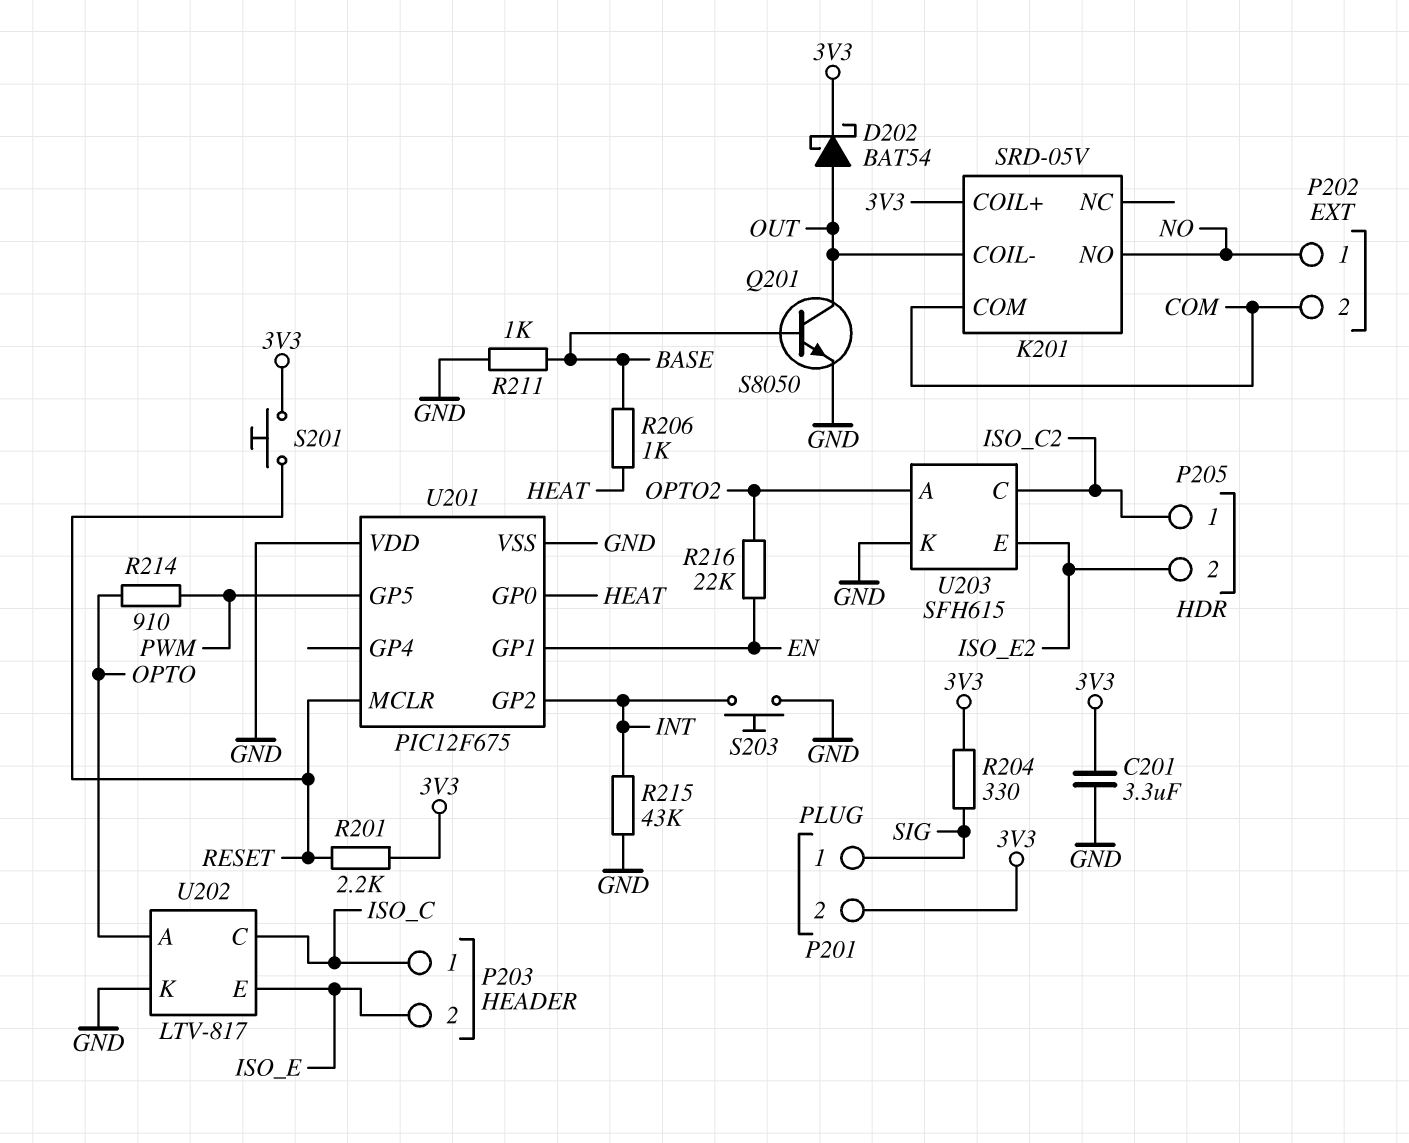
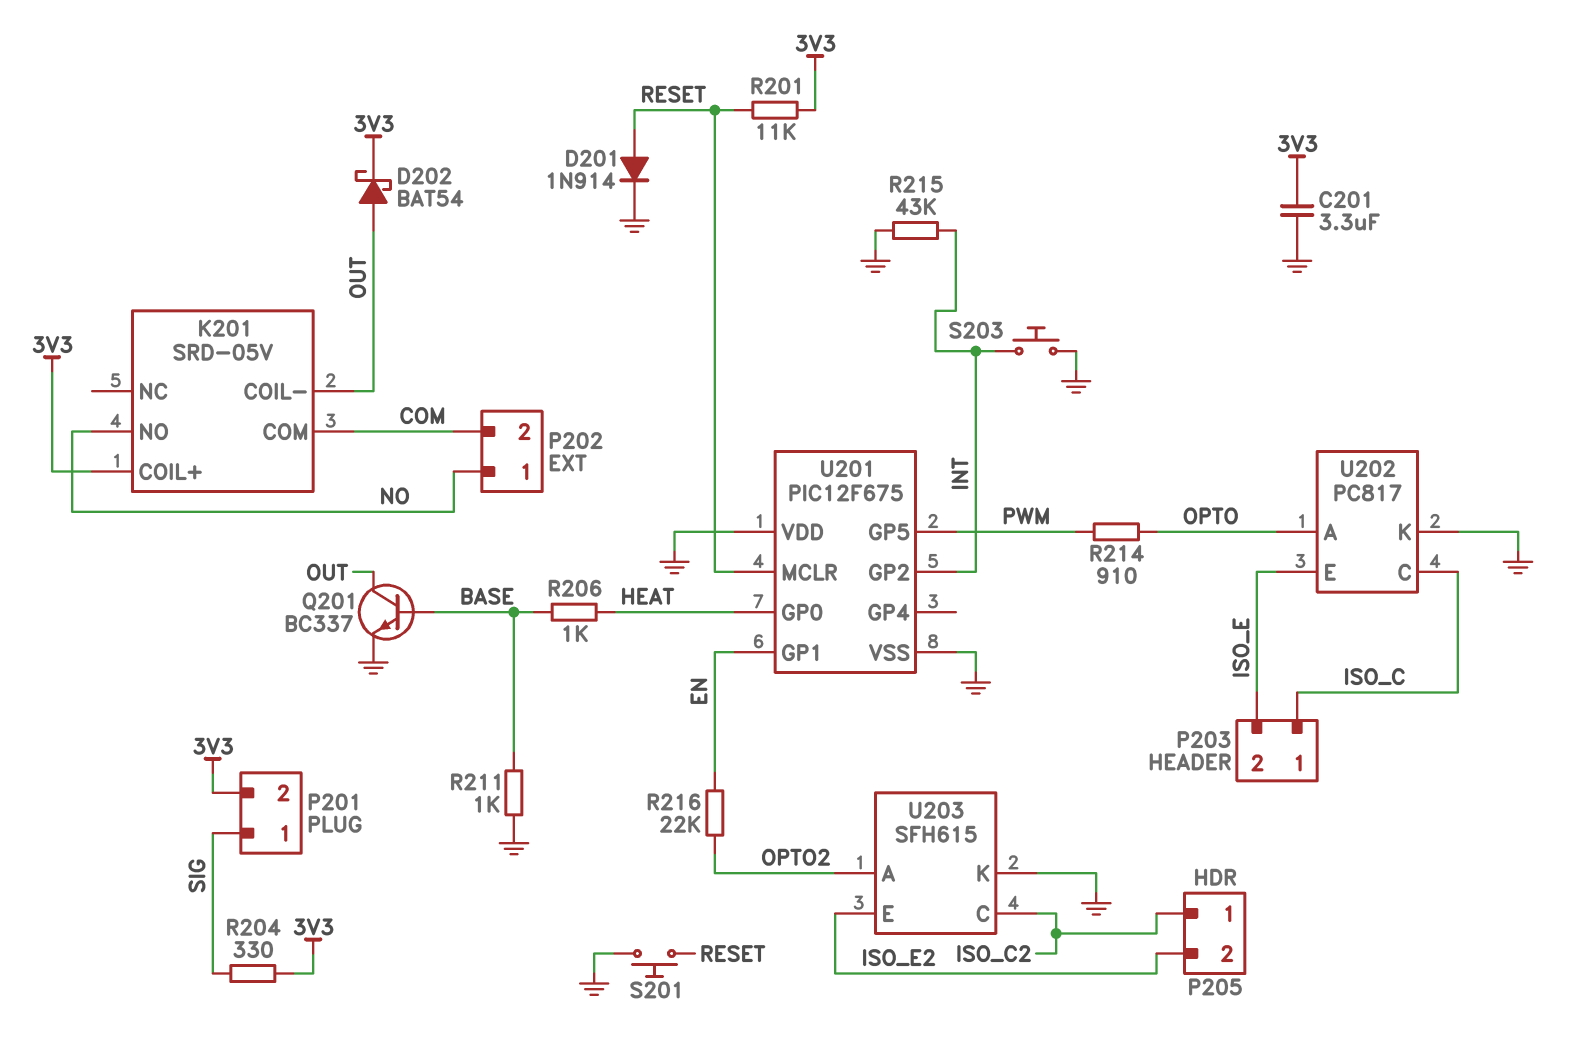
D201: none -> diode 1N914 (A RESET, K GND)
Q201: NPN S8050 (B BASE, C OUT, E GND) -> NPN BC337 (B BASE, C OUT, E GND)
R201: 2.2k (3V3, RESET) -> 11k (3V3, RESET)
S201: button (3V3, RESET) -> button (GND, RESET)
U202: LTV-817 -> PC817

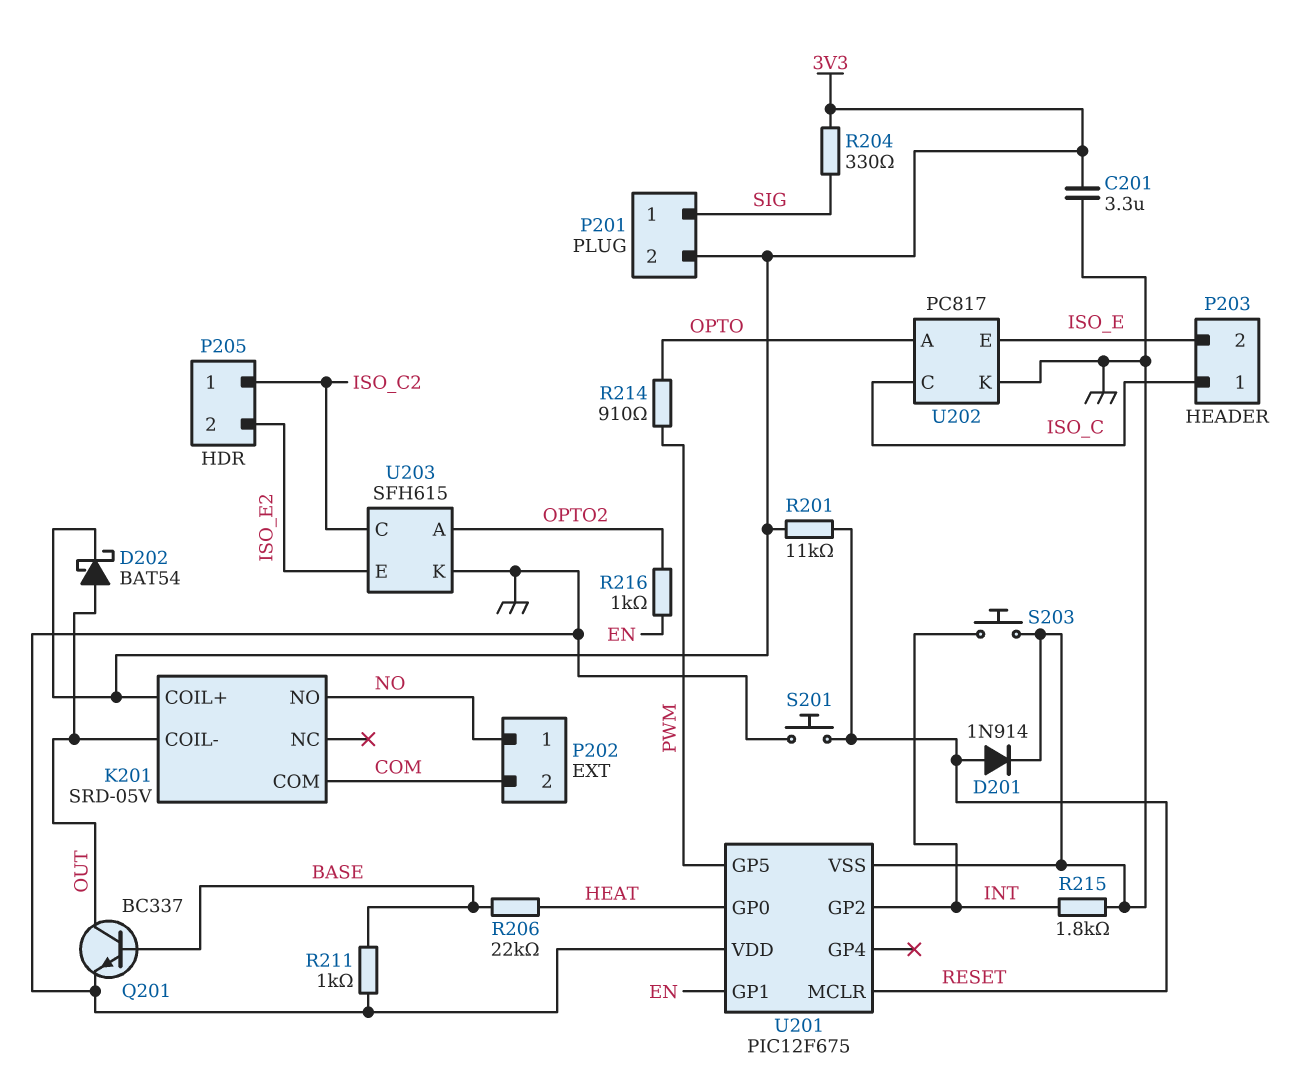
R206: 1k (BASE, HEAT) -> 22k (BASE, HEAT)
R215: 43k (GND, INT) -> 1.8k (GND, INT)
R216: 22k (EN, OPTO2) -> 1k (EN, OPTO2)

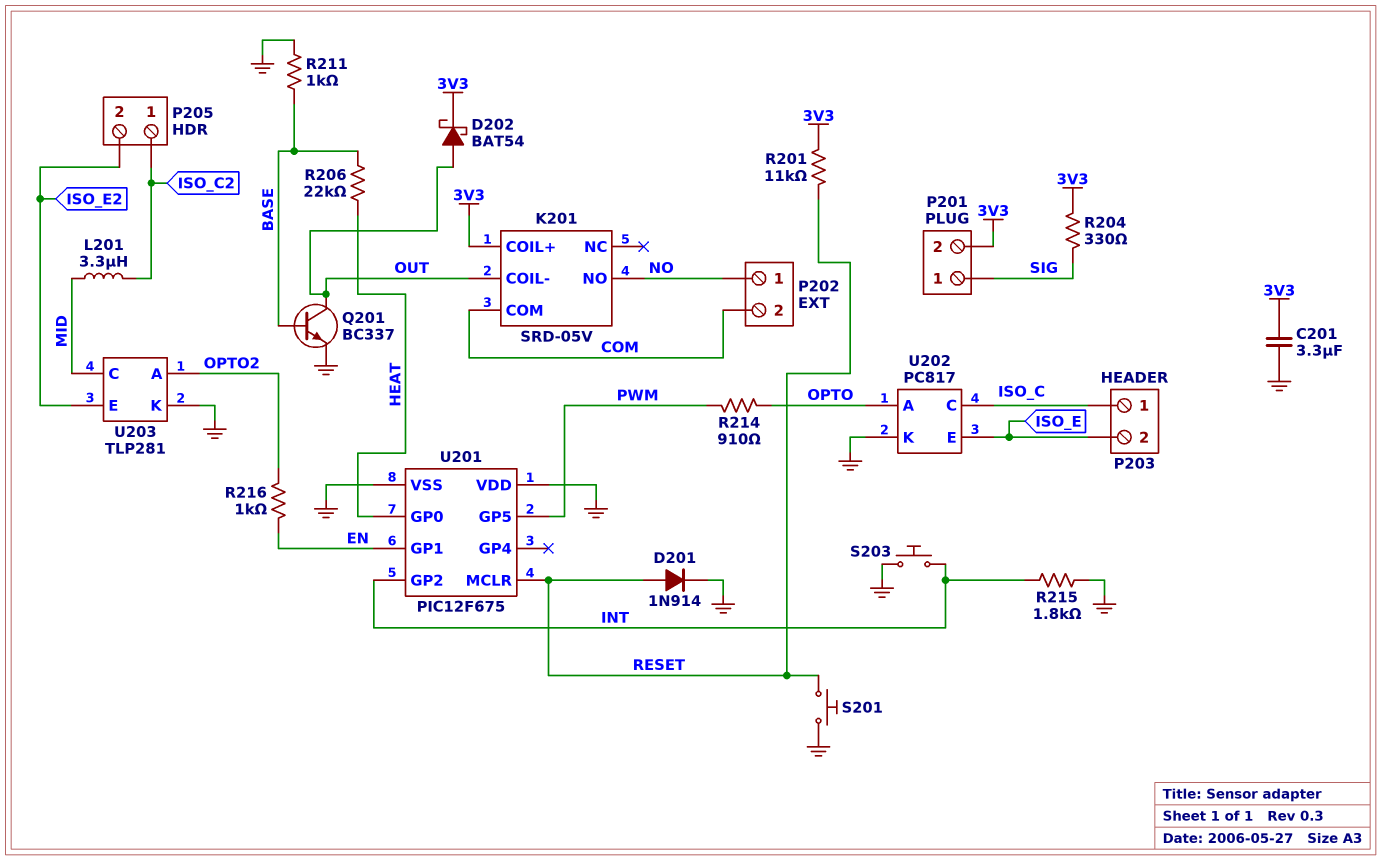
L201: none -> 3.3uH (ISO_C2, MID)
U203: SFH615 -> TLP281
U203 pin C: ISO_C2 -> MID

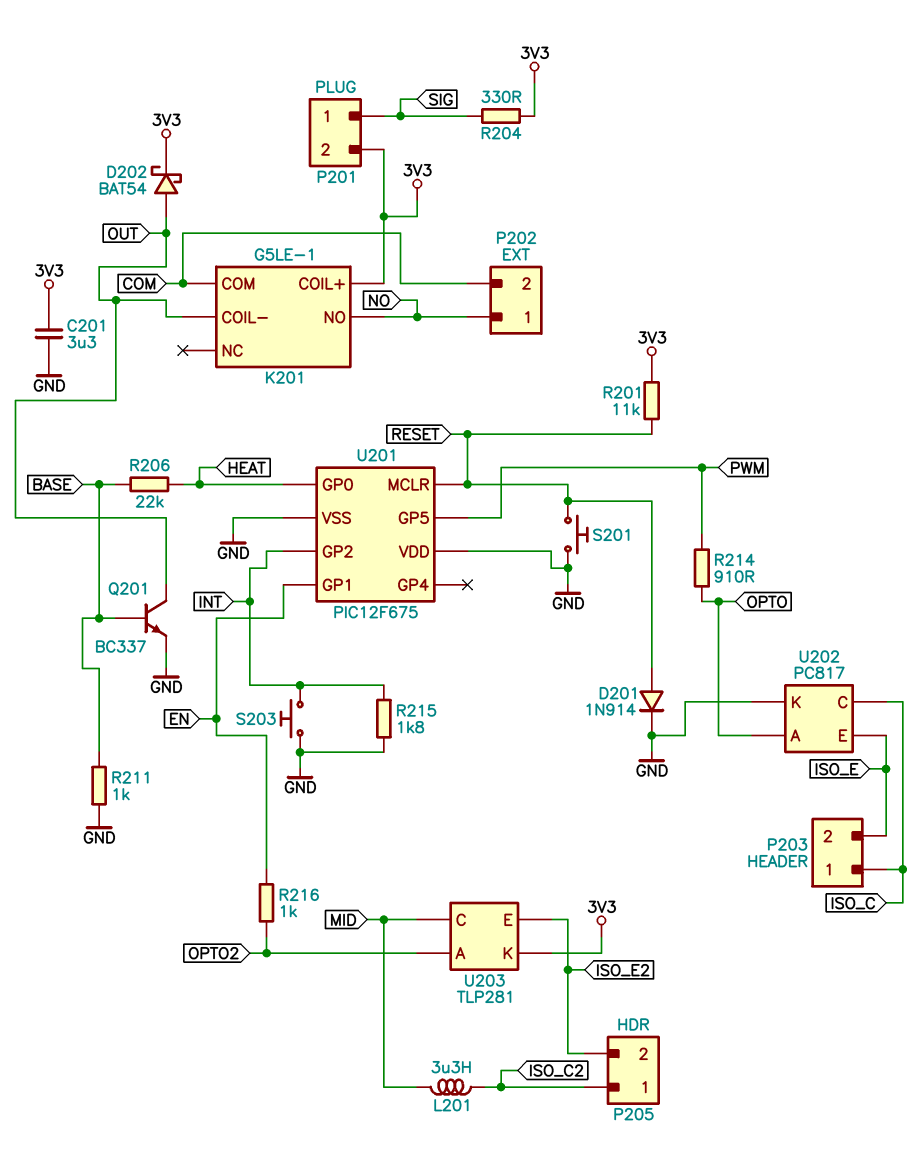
K201: SRD-05V -> G5LE-1
U203 pin K: GND -> 3V3

